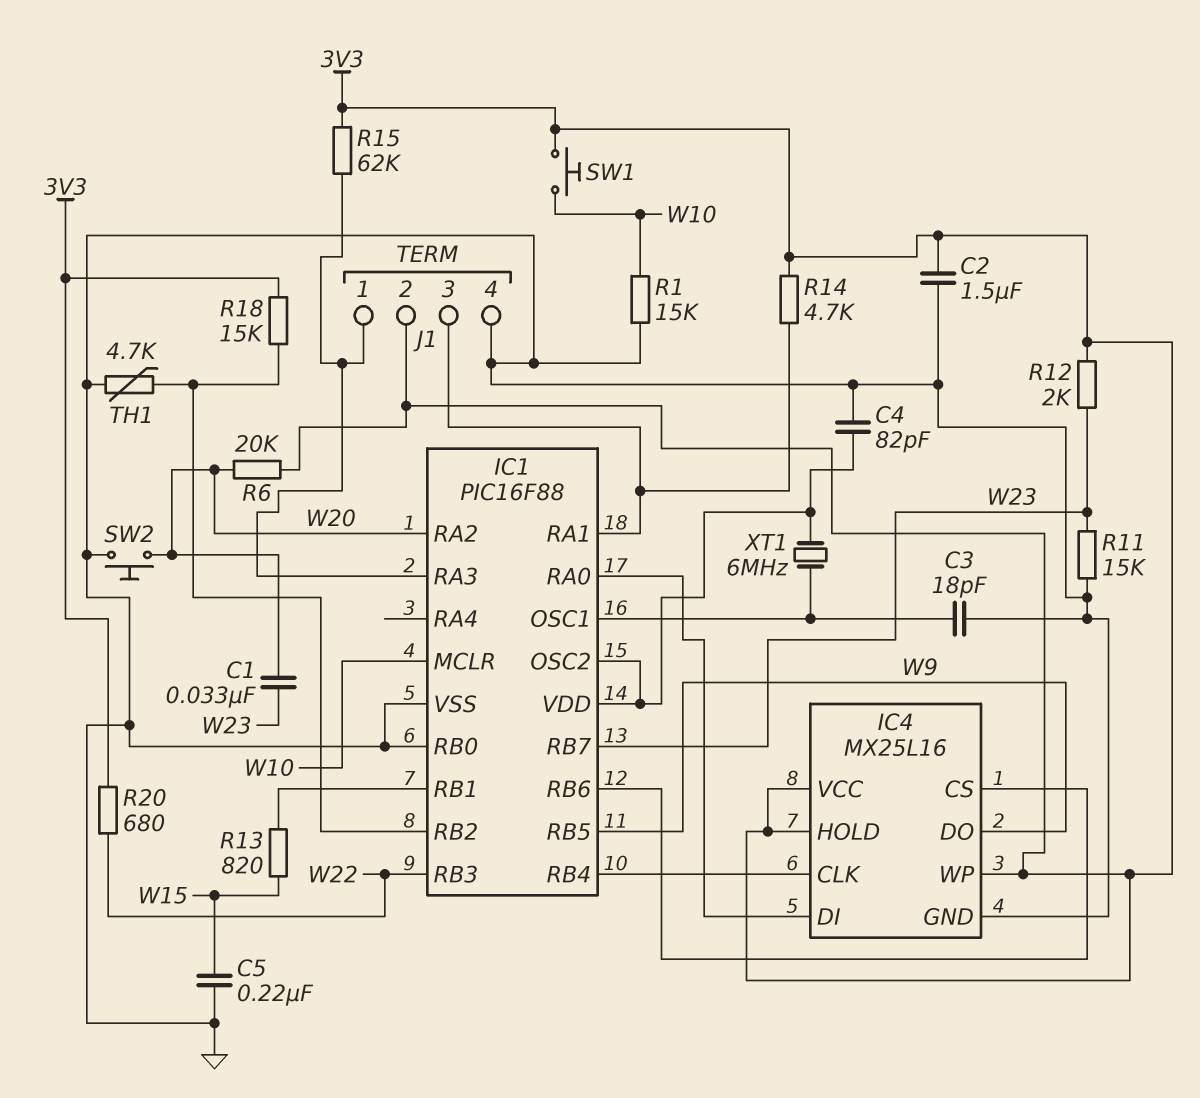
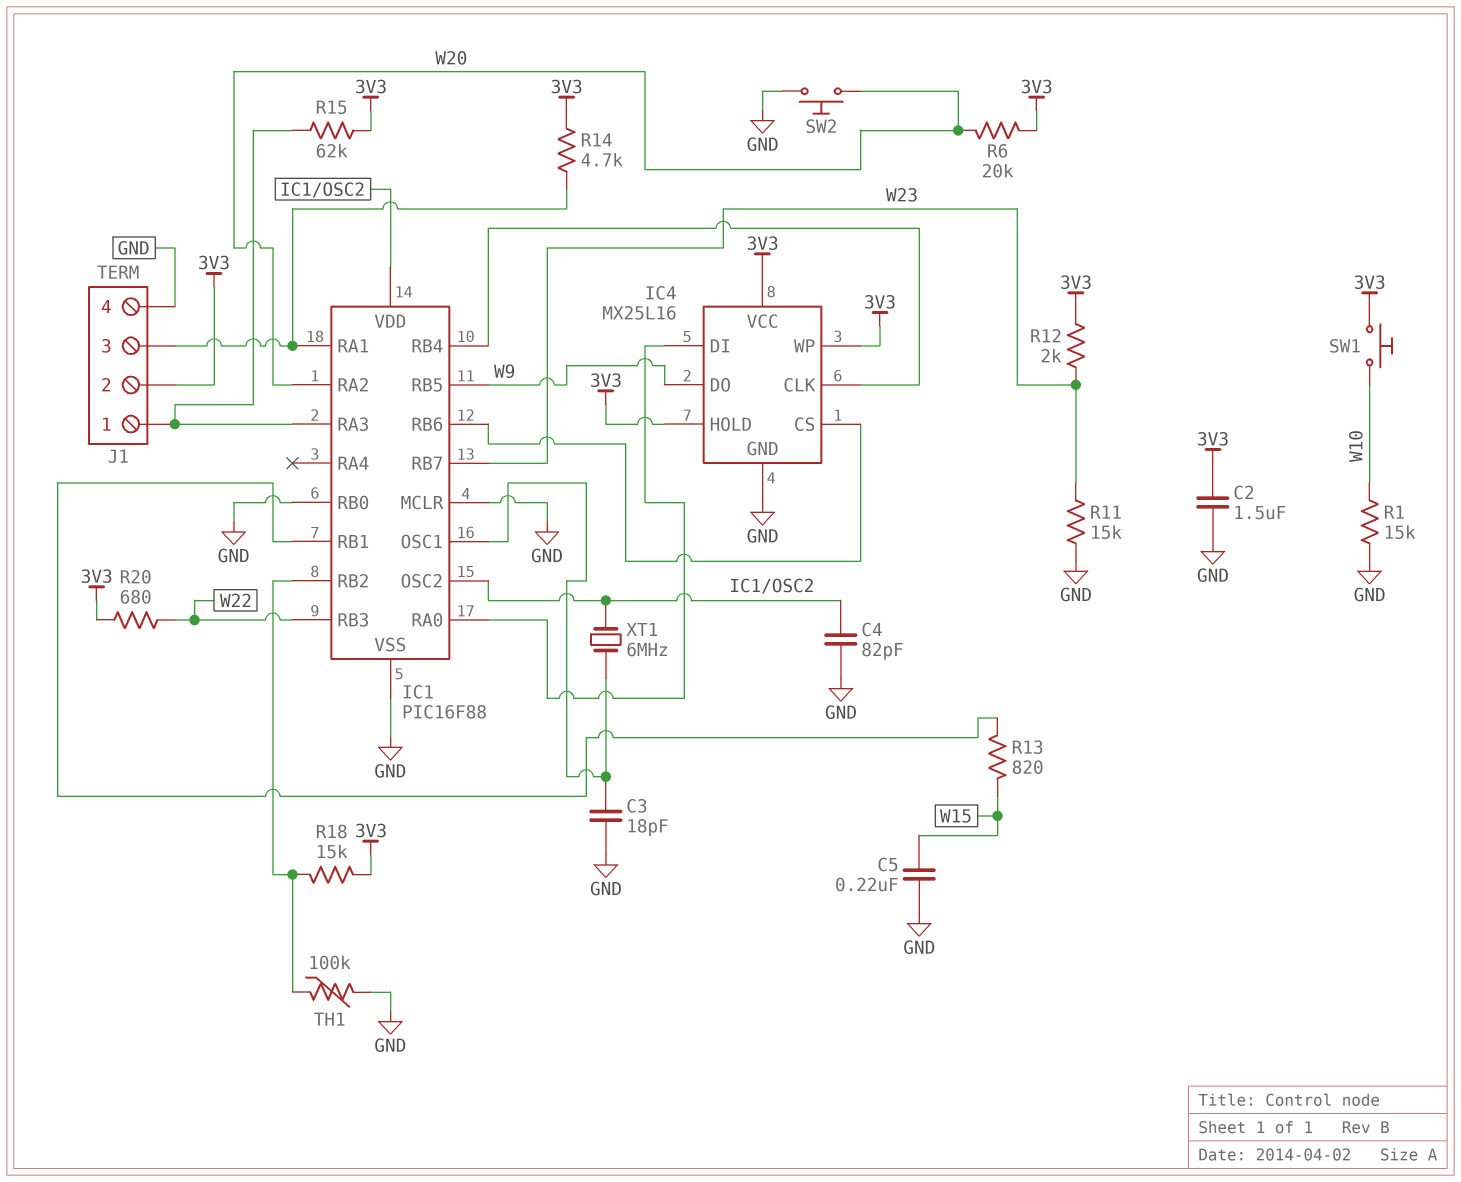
C1: 33nF (W20, W23) -> none
IC1 pin MCLR: W10 -> GND
TH1: 4.7k (GND, IC1/RB2) -> 100k (GND, IC1/RB2)

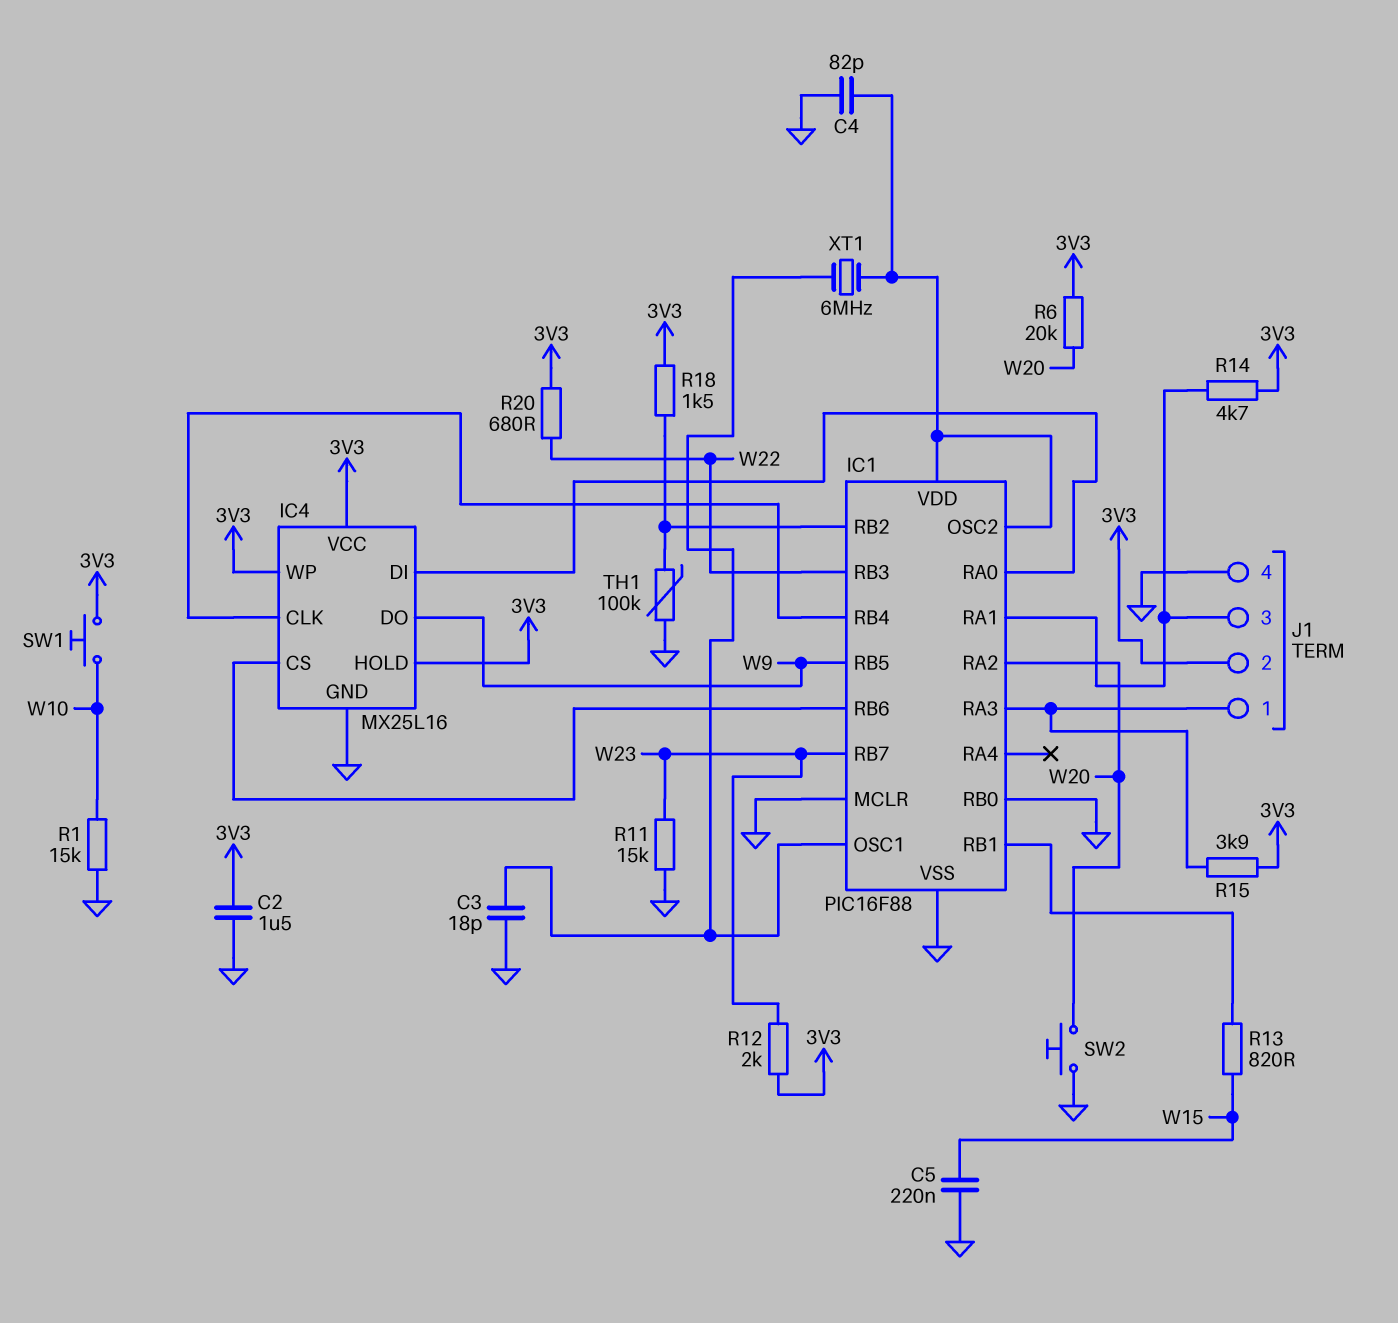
R15: 62k (3V3, IC1/RA3) -> 3.9k (3V3, IC1/RA3)
R18: 15k (3V3, IC1/RB2) -> 1.5k (3V3, IC1/RB2)

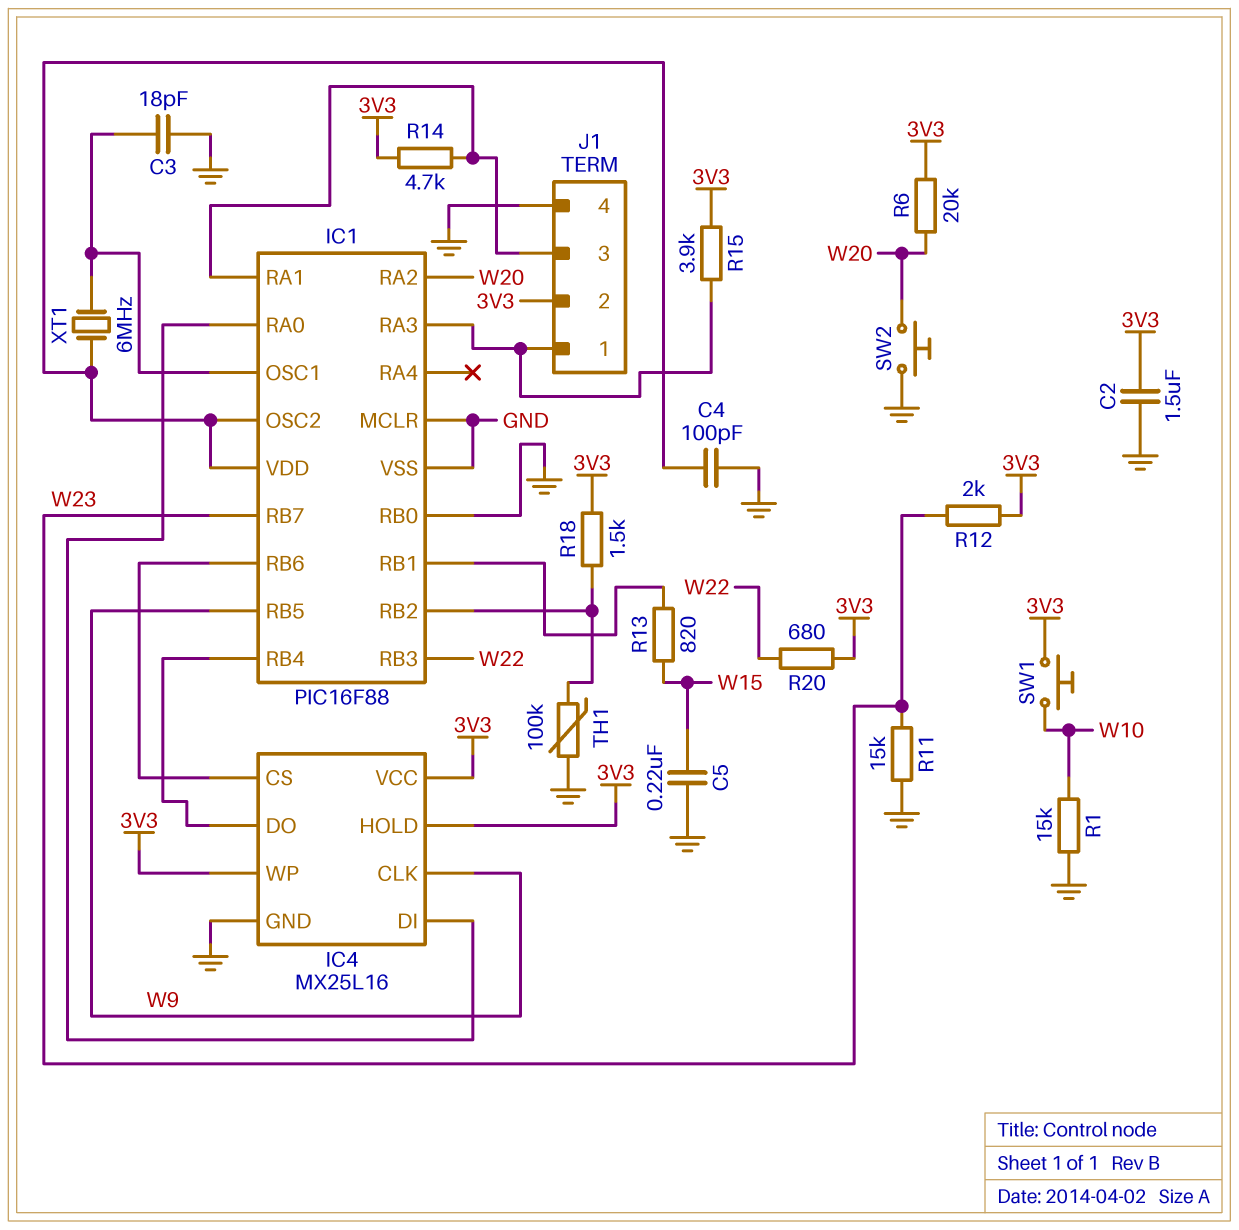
C4: 82pF (GND, IC1/OSC2) -> 100pF (GND, IC1/OSC2)
IC4 pin CLK: IC1/RB4 -> W9
IC4 pin DO: W9 -> IC1/RB4

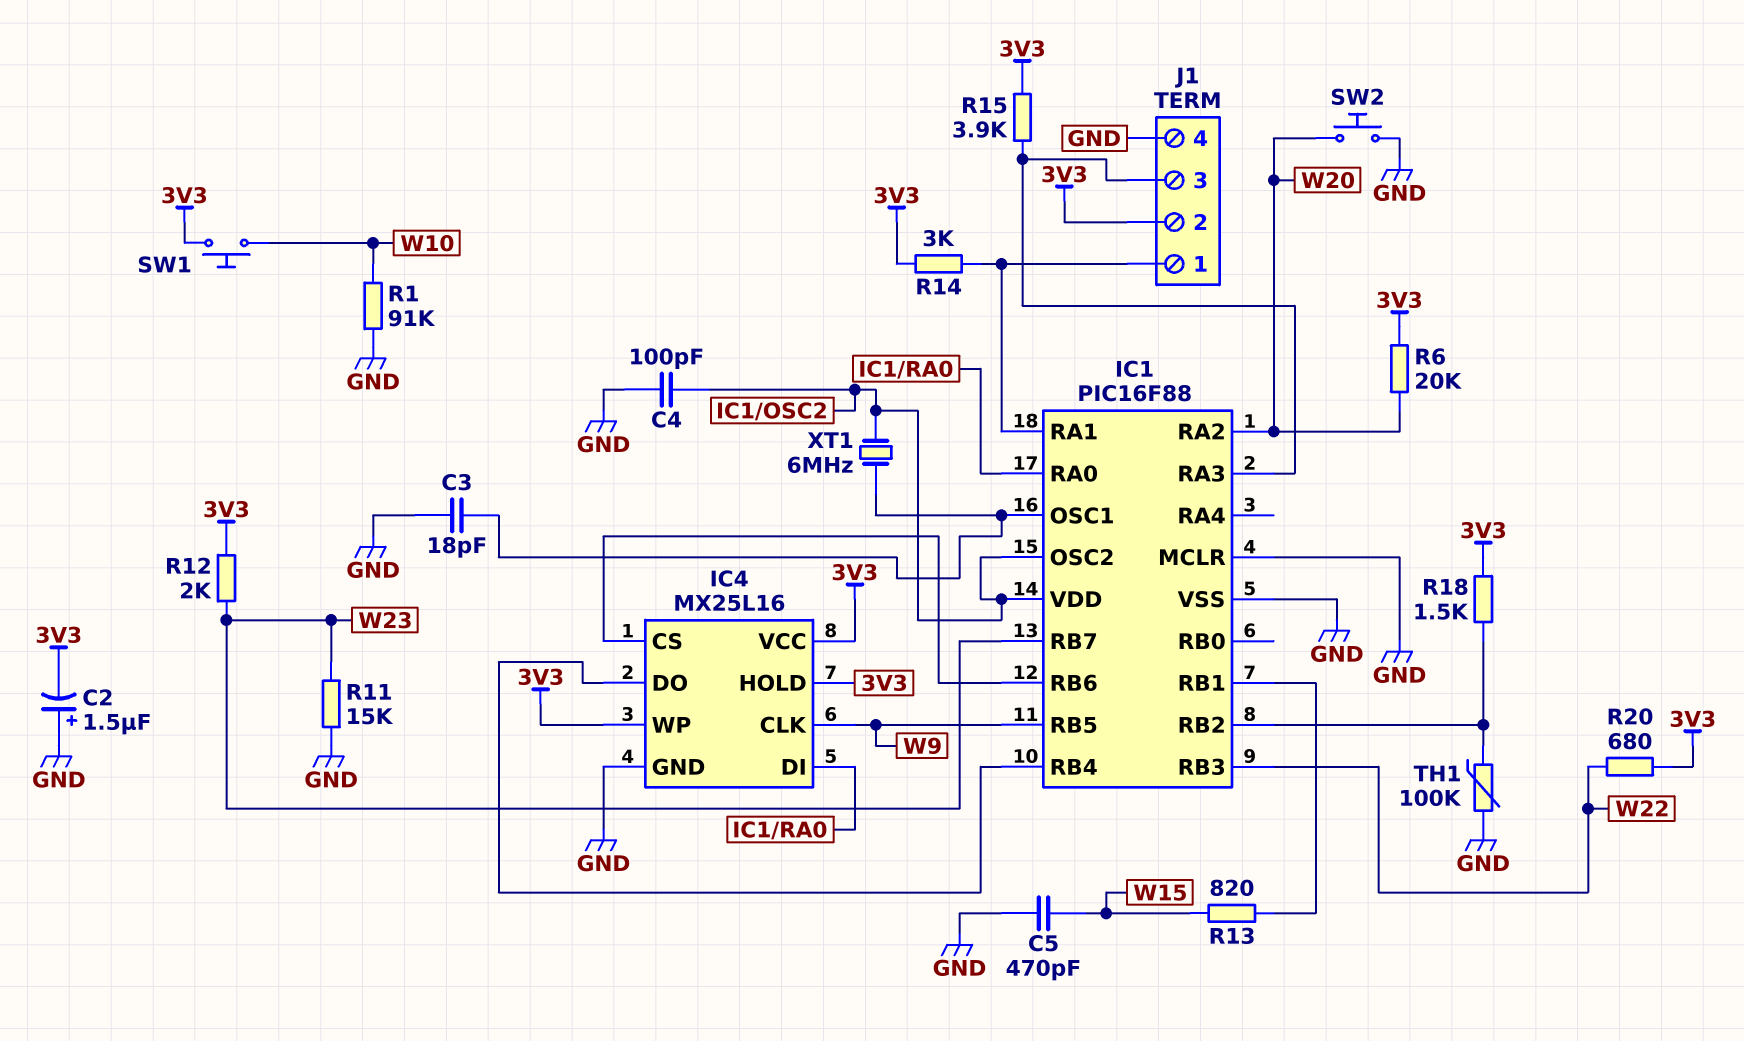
C2: 1.5uF (3V3, GND) -> 1.5uF (plus GND, minus 3V3)
C5: 220nF (GND, W15) -> 470pF (GND, W15)
IC1 pin RB0: GND -> none
J1 pin 1: IC1/RA3 -> IC1/RA1
J1 pin 3: IC1/RA1 -> IC1/RA3
R1: 15k (GND, W10) -> 91k (GND, W10)
R14: 4.7k (3V3, IC1/RA1) -> 3k (3V3, IC1/RA1)

